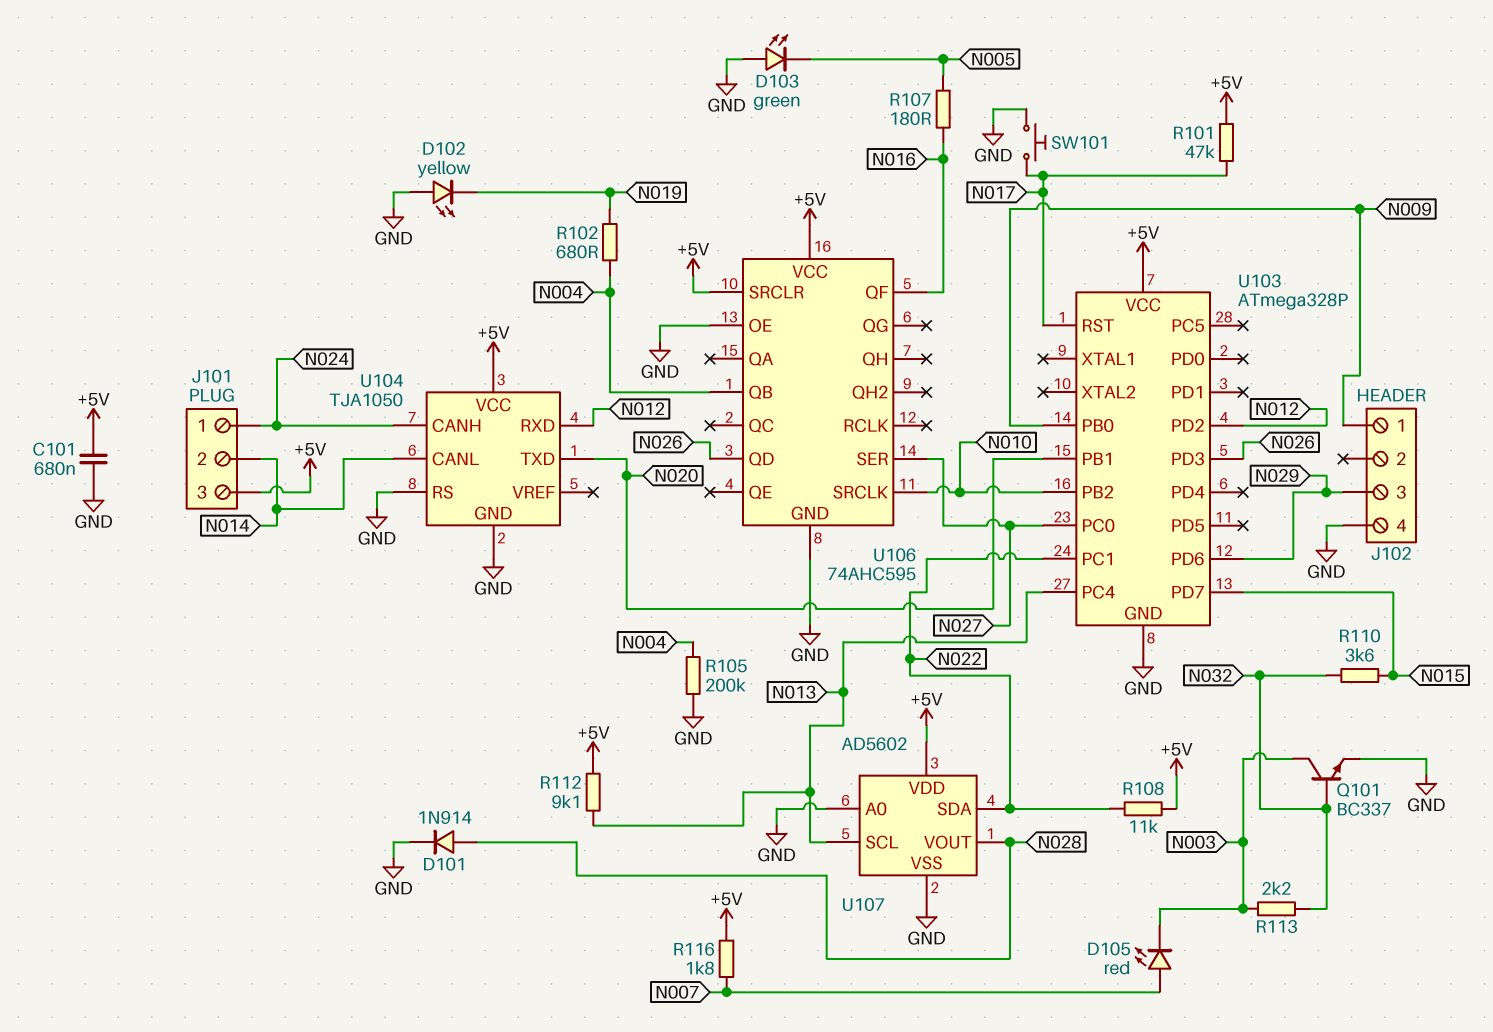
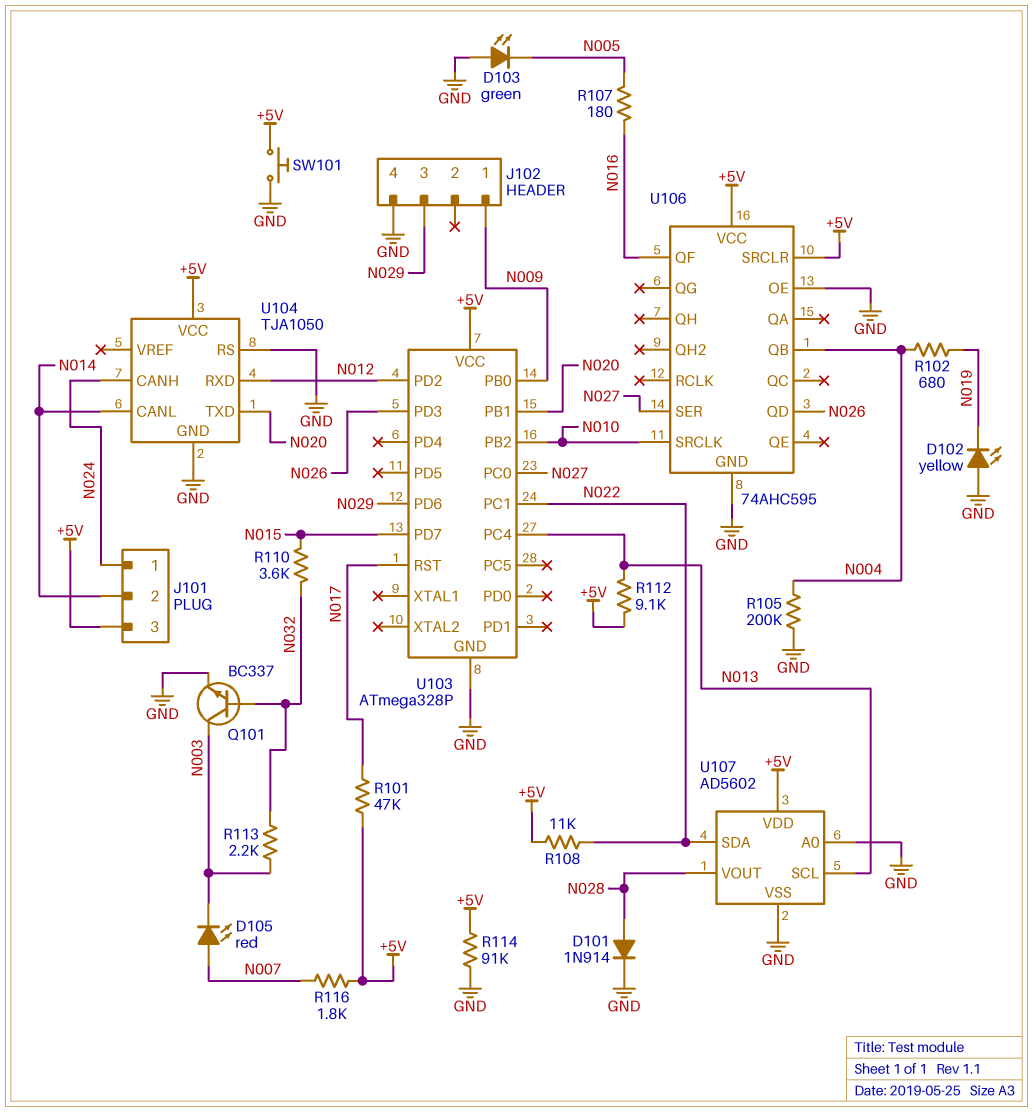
C101: 680nF (+5V, GND) -> none
R114: none -> 91k (+5V, GND)
SW101: button (GND, N017) -> button (+5V, GND)

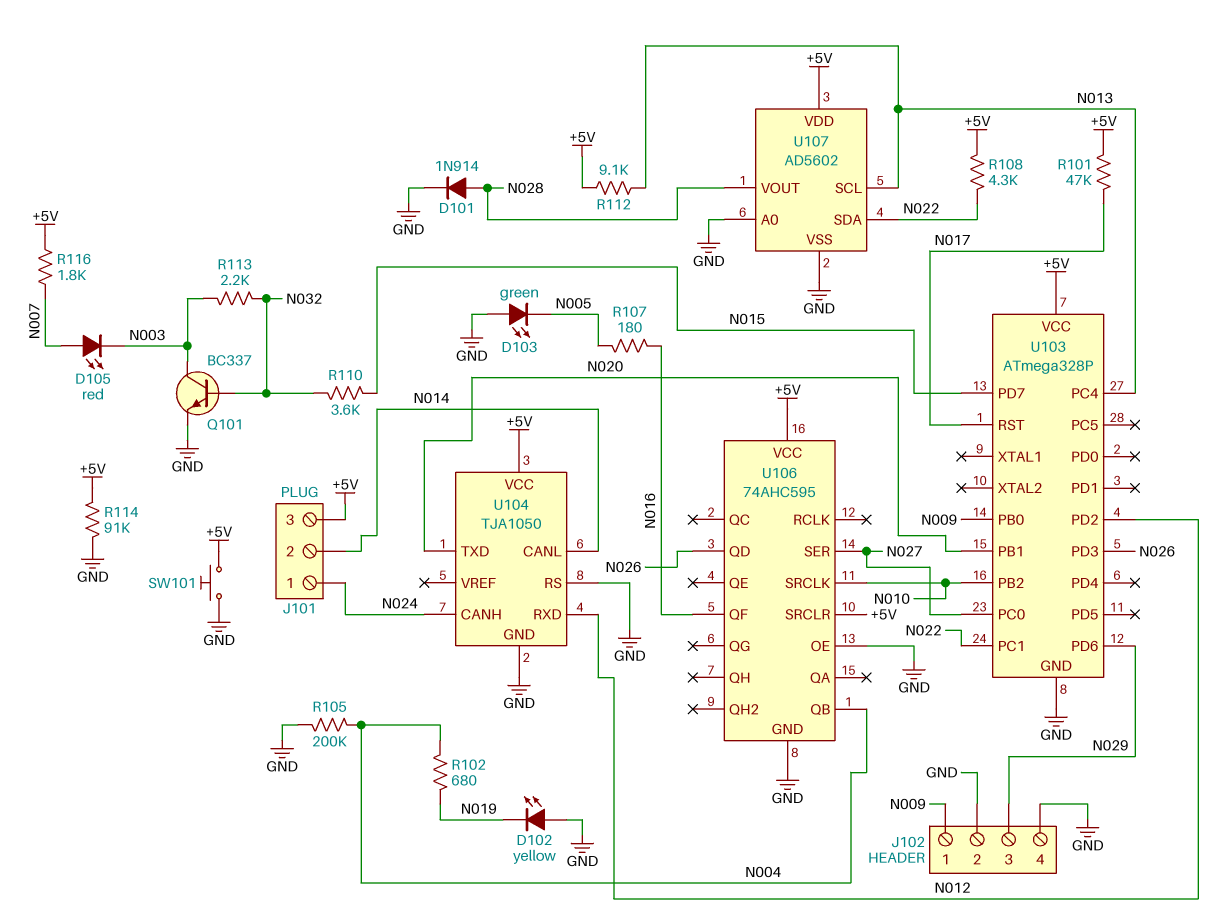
J102 pin 2: none -> GND
R108: 11k (+5V, N022) -> 4.3k (+5V, N022)

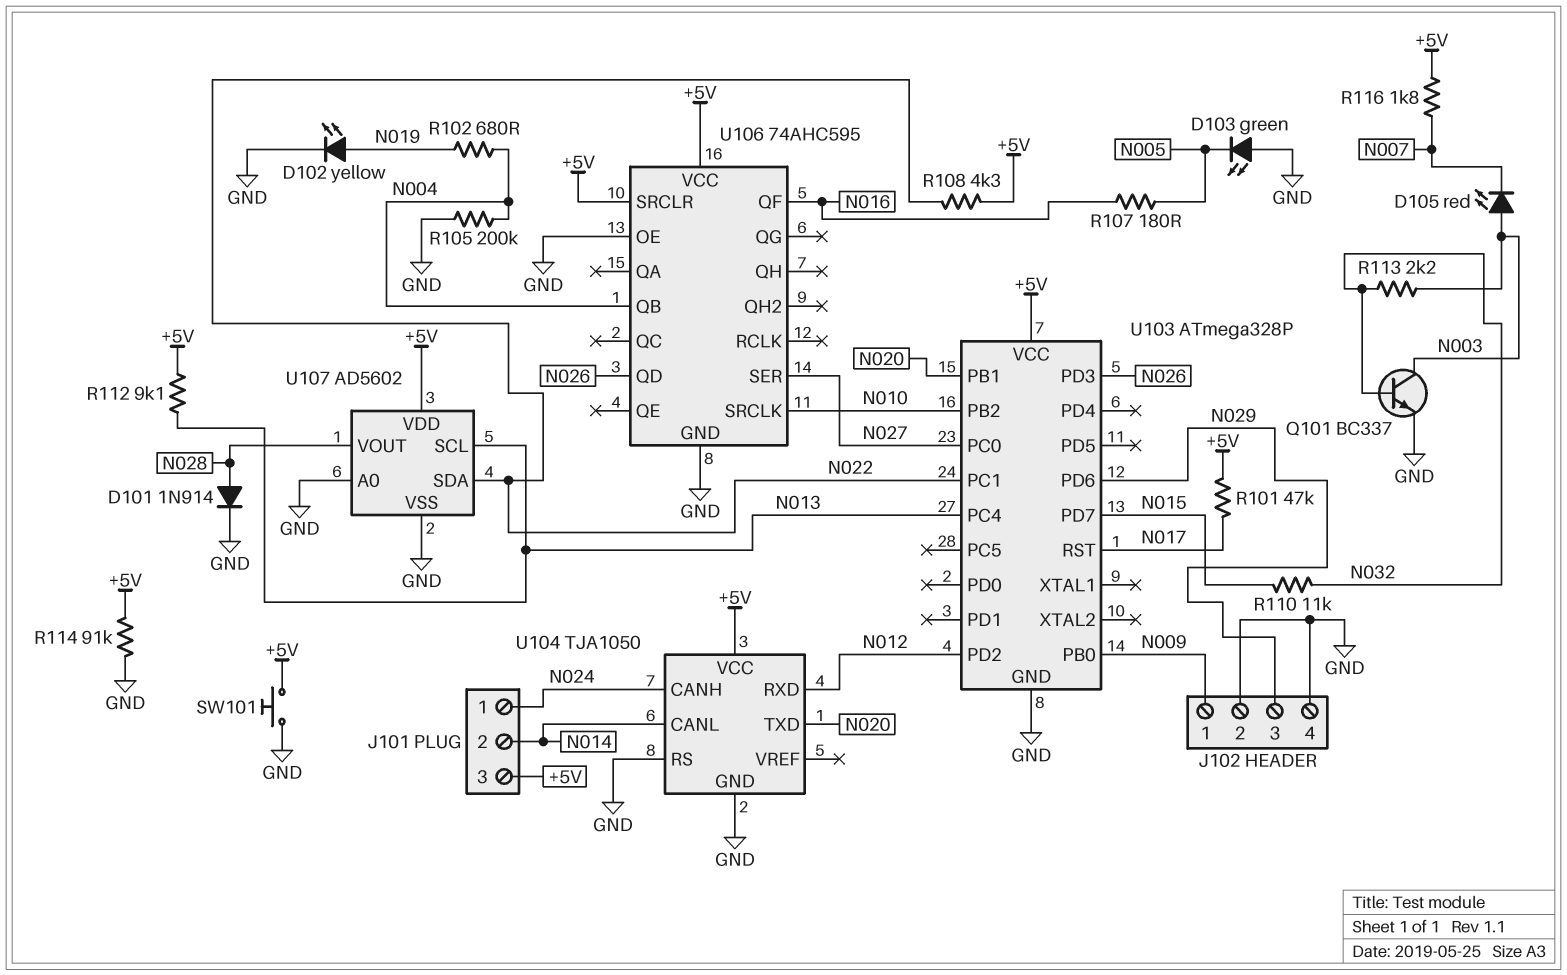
D102: LED yellow (A GND, K N019) -> LED yellow (A N019, K GND)
D105: LED red (A N007, K N003) -> LED red (A N003, K N007)
R110: 3.6k (N015, N032) -> 11k (N015, N032)

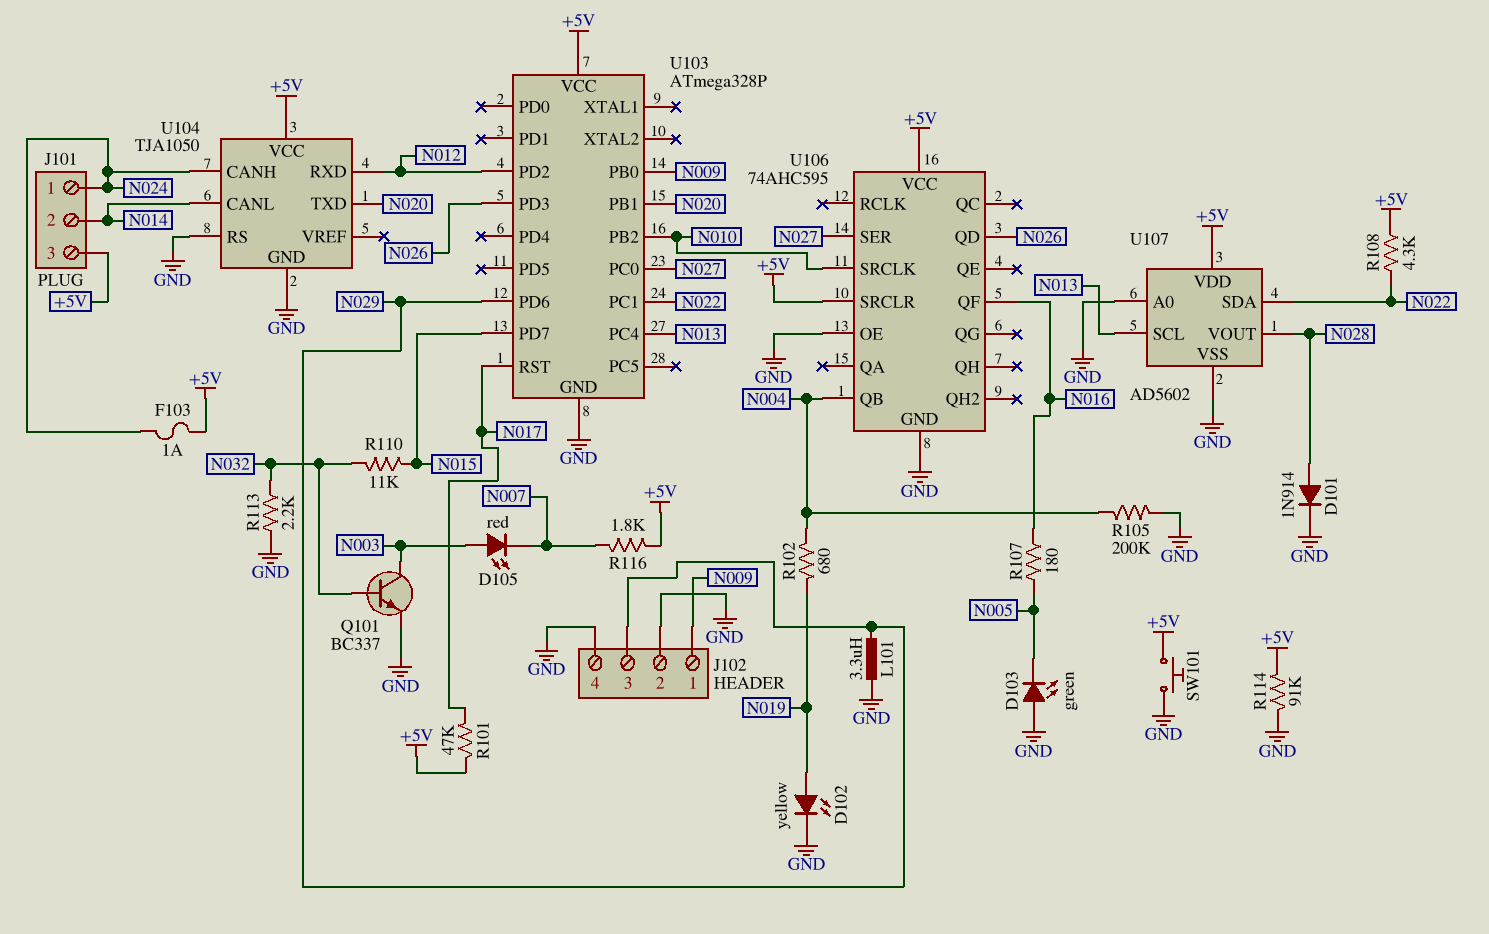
F103: none -> 1A (+5V, N024)
L101: none -> 3.3uH (GND, N029)
R112: 9.1k (+5V, N013) -> none
R113: 2.2k (N003, N032) -> 2.2k (GND, N032)

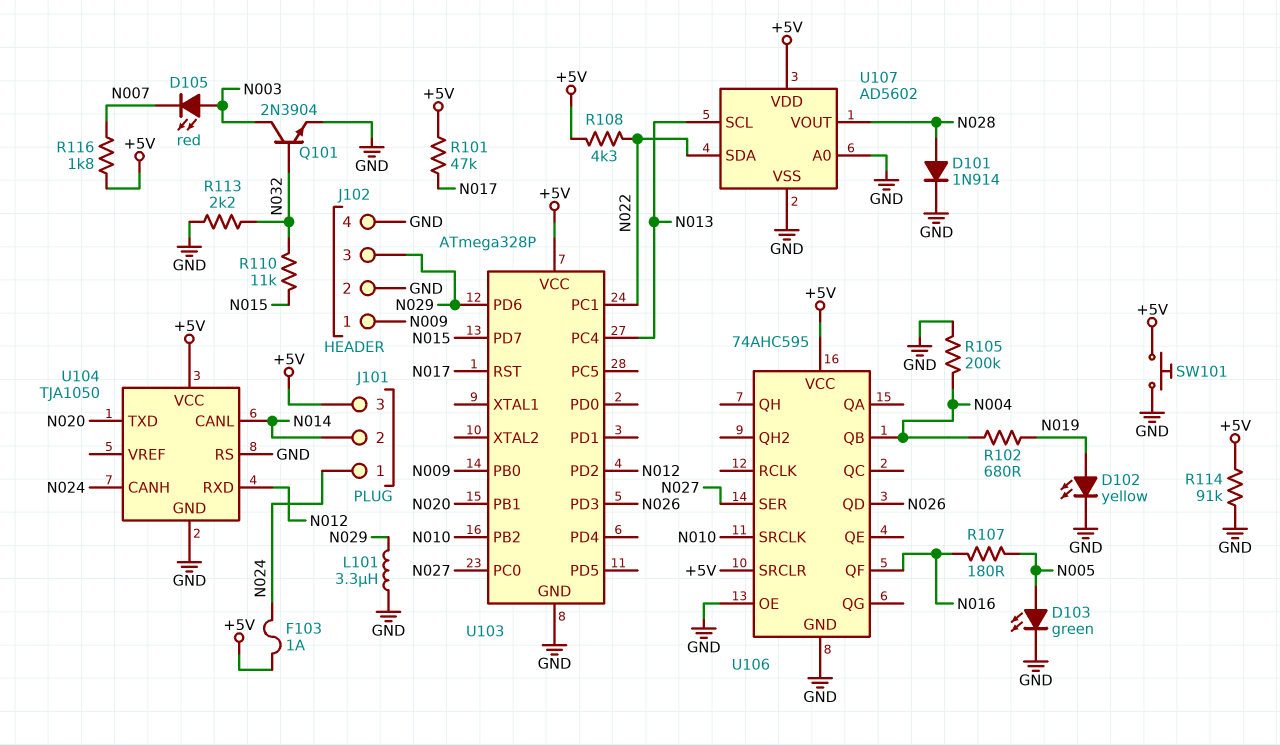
D103: LED green (A GND, K N005) -> LED green (A N005, K GND)
Q101: NPN BC337 (B N032, C N003, E GND) -> NPN 2N3904 (B N032, C N003, E GND)

